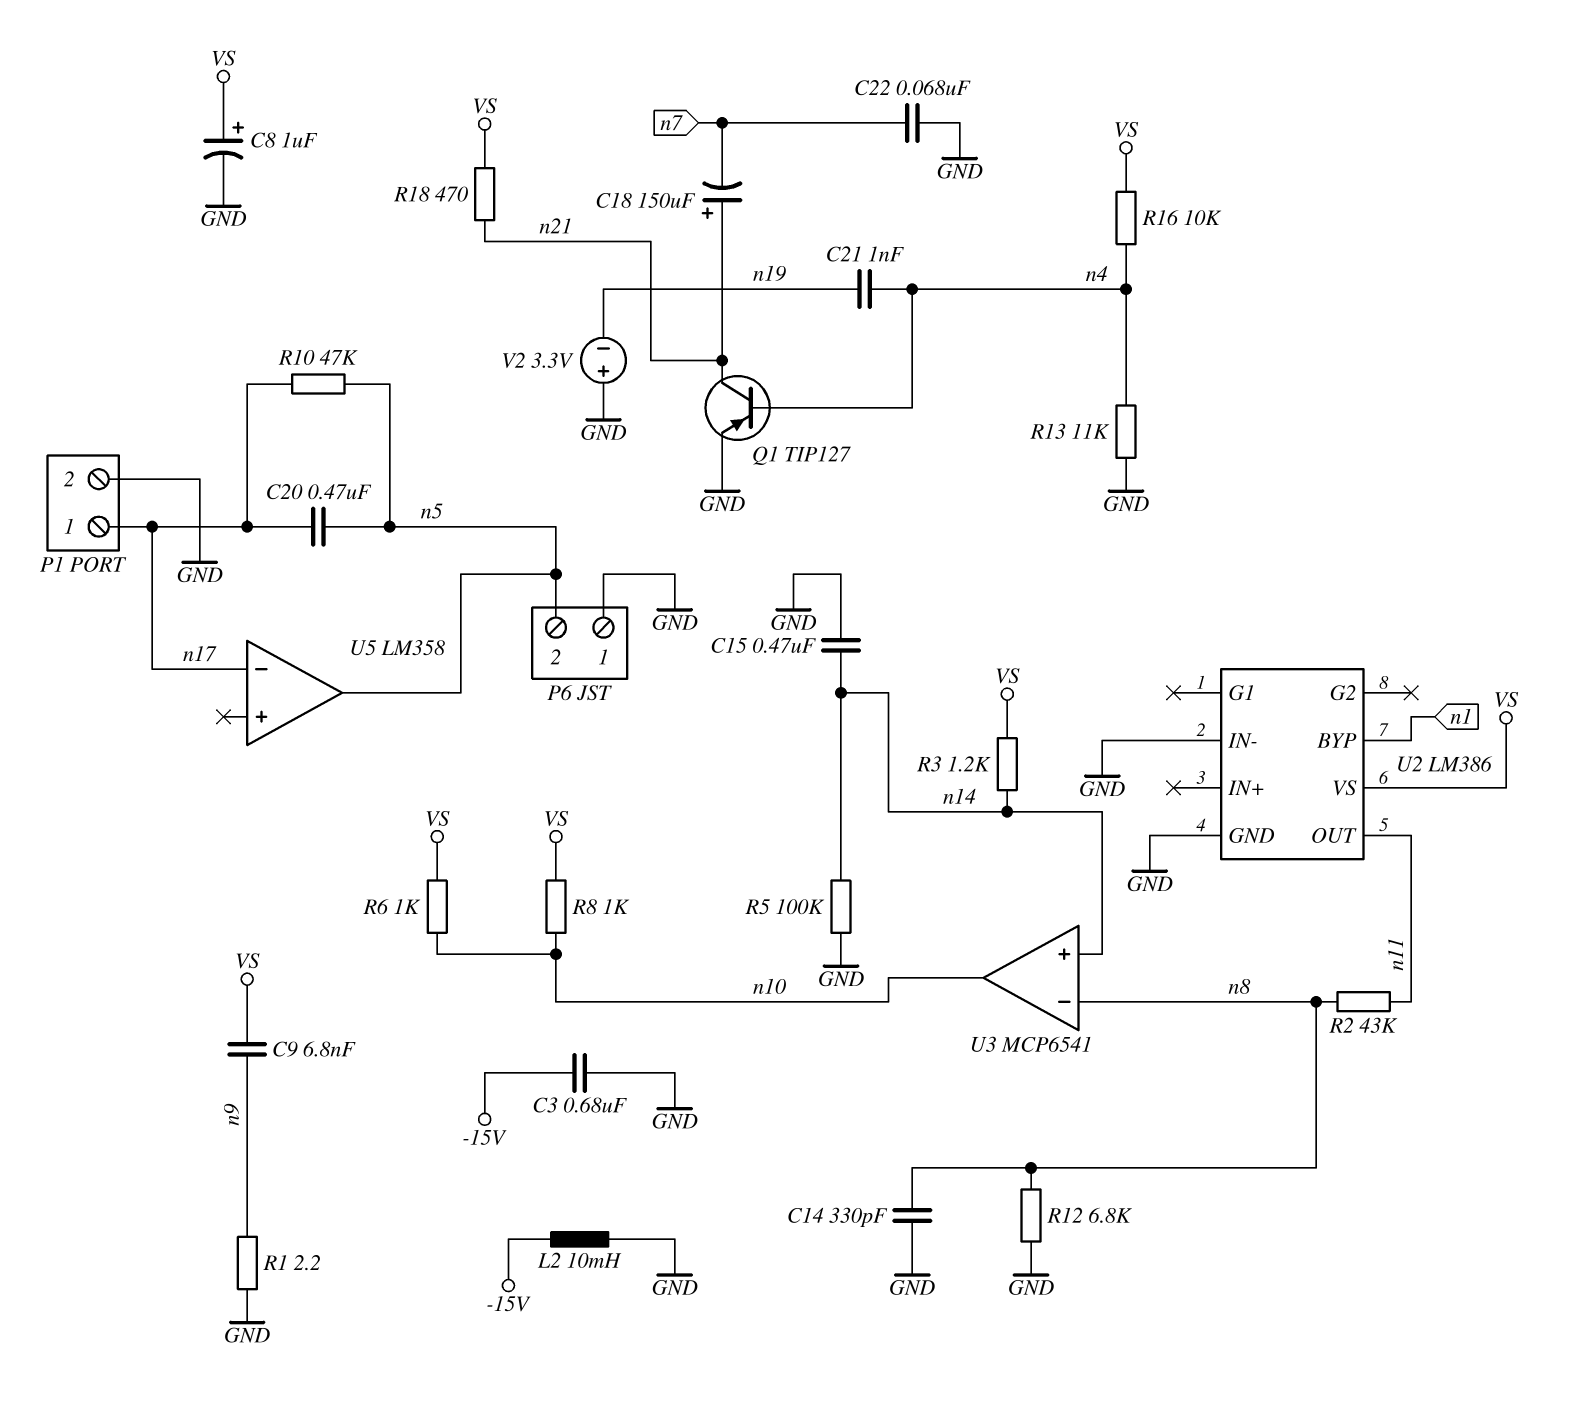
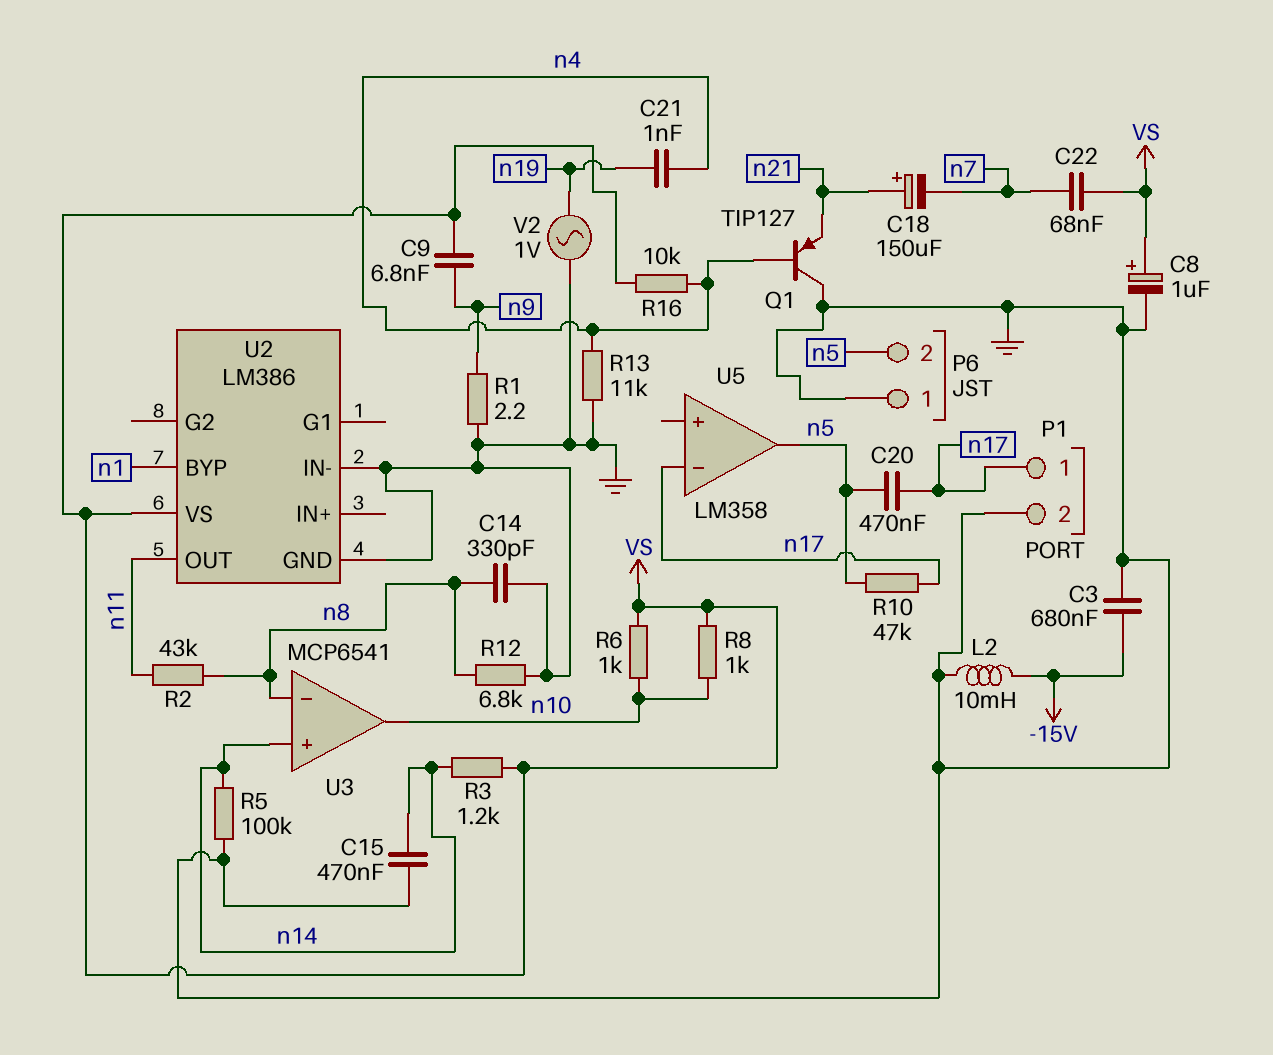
C22: 68nF (GND, n7) -> 68nF (VS, n7)
Q1: PNP TIP127 (B n4, C n21, E GND) -> PNP TIP127 (B n4, C GND, E n21)
R18: 470 (VS, n21) -> none
V2: 3.3V (plus GND, minus n19) -> AC 1V (GND, n19)

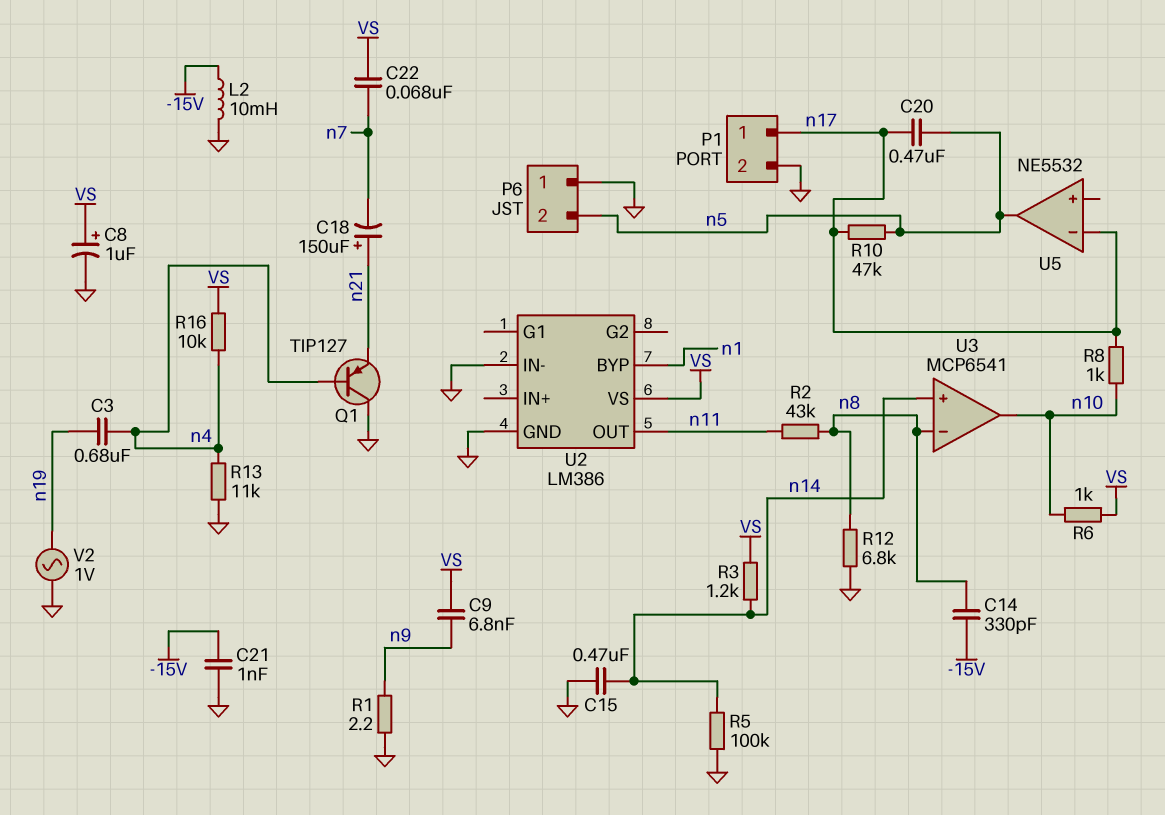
C3: 680nF (-15V, GND) -> 680nF (n4, n19)
C14: 330pF (GND, n8) -> 330pF (-15V, n8)
C21: 1nF (n4, n19) -> 1nF (-15V, GND)
R8: 1k (VS, n10) -> 1k (n10, n17)
U5: LM358 -> NE5532

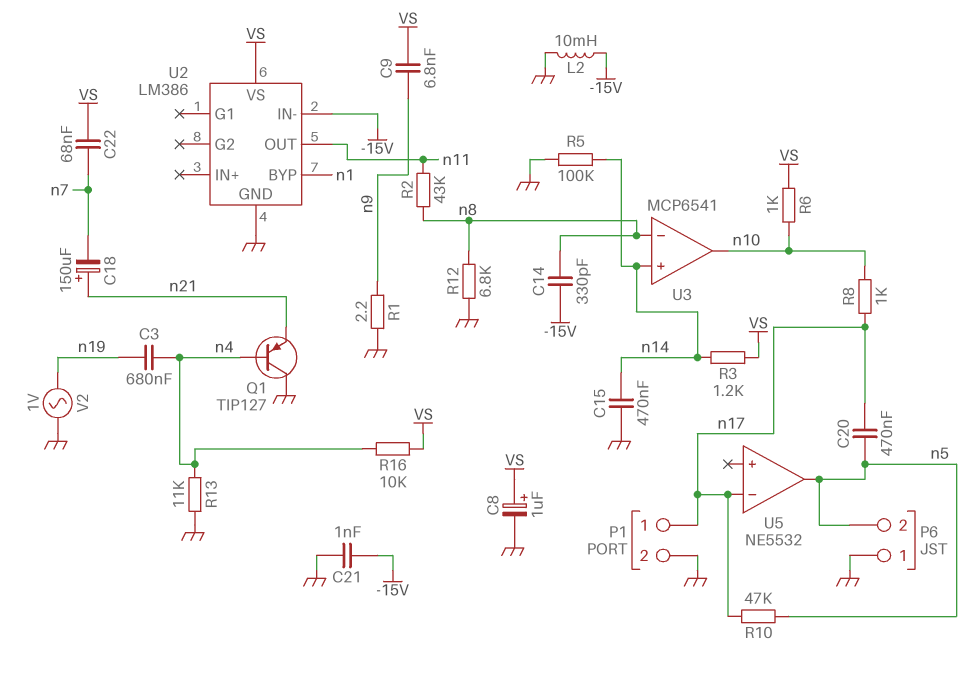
U2 pin IN-: GND -> -15V

